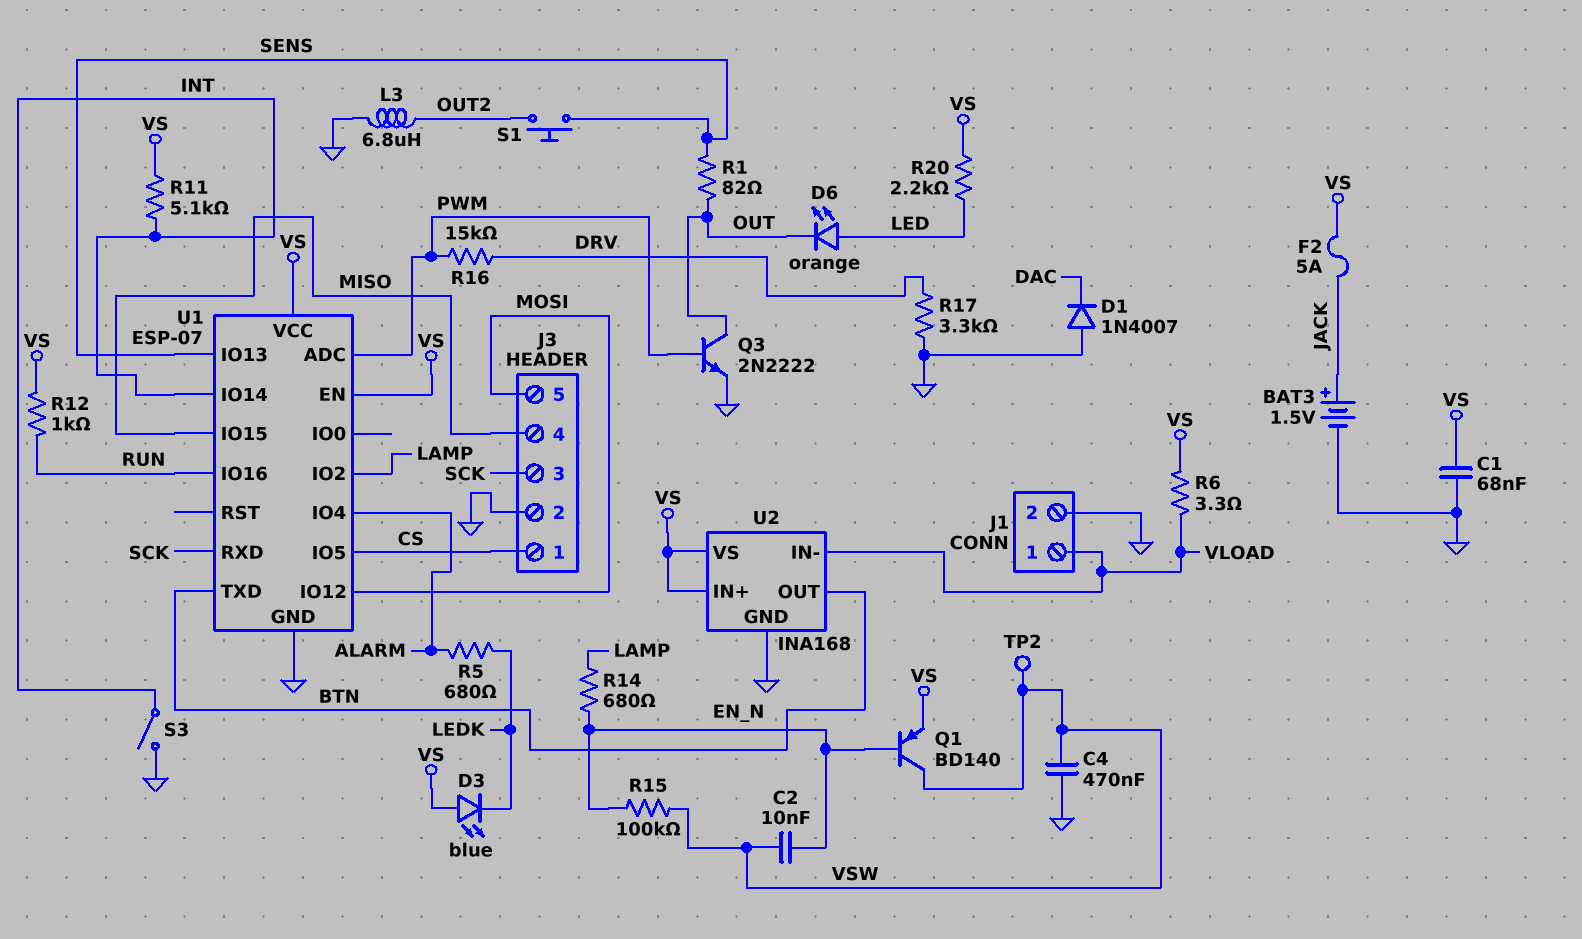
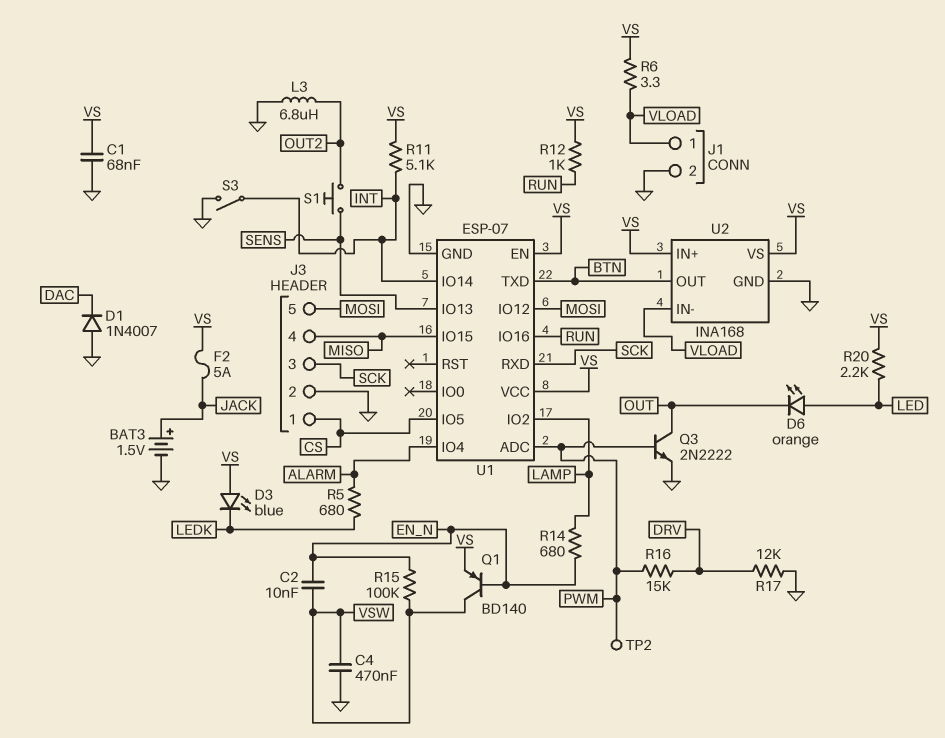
R1: 82 (OUT, SENS) -> none
R17: 3.3k (DRV, GND) -> 12k (DRV, GND)
TP2: test point (VSW) -> test point (PWM)

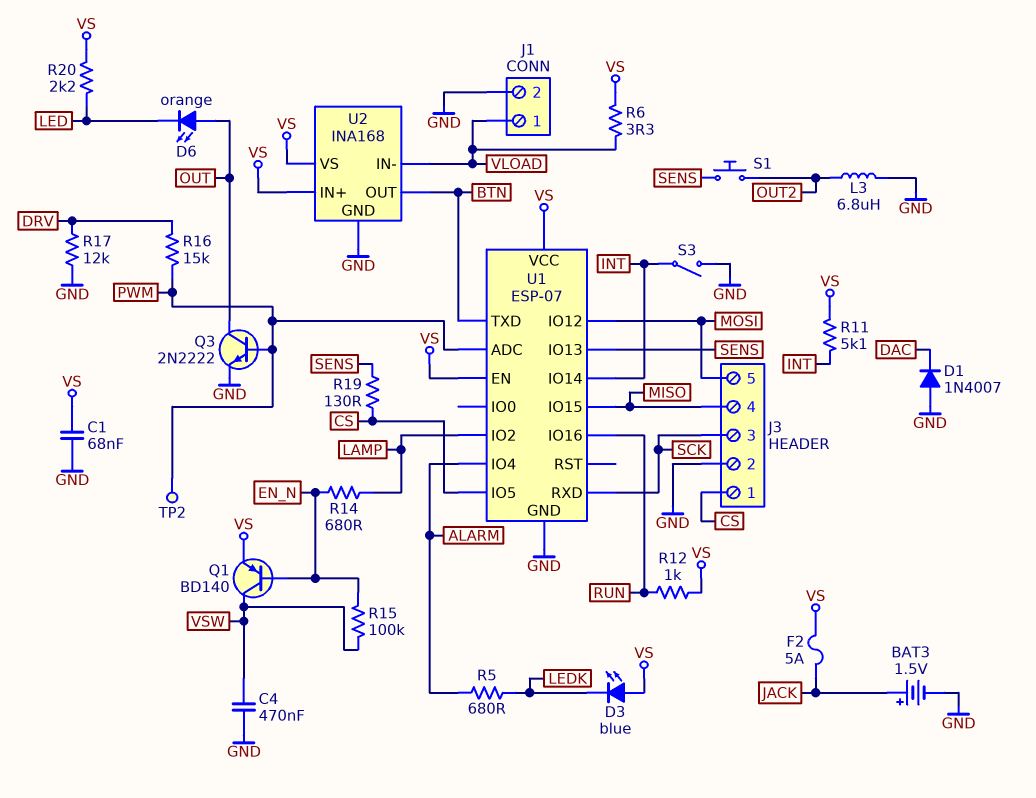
C2: 10nF (EN_N, VSW) -> none
D6: LED orange (A LED, K OUT) -> LED orange (A OUT, K LED)
R19: none -> 130 (CS, SENS)

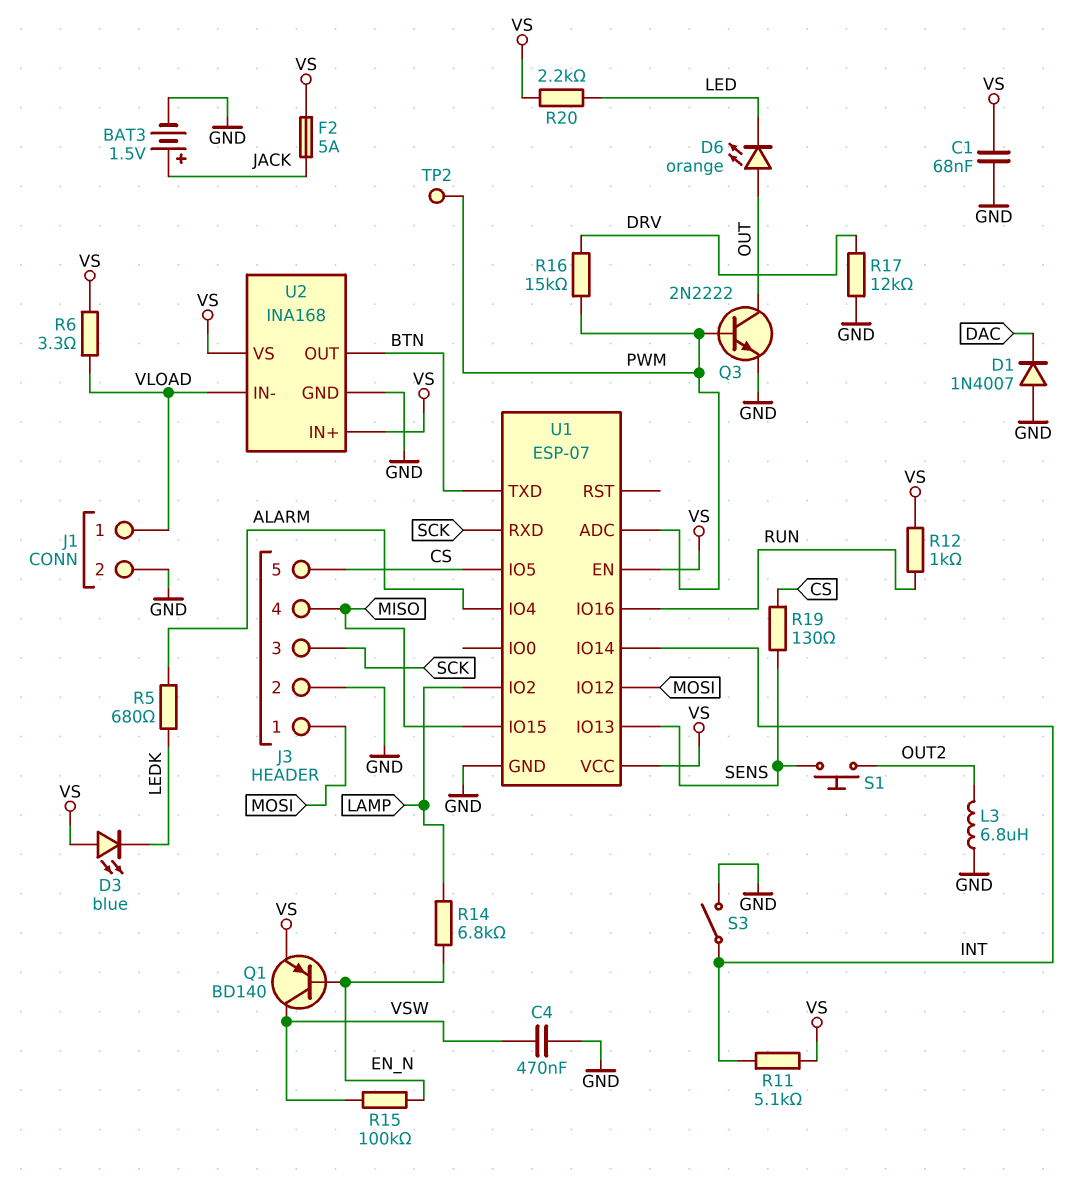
J3 pin 1: CS -> MOSI
J3 pin 5: MOSI -> CS
R14: 680 (EN_N, LAMP) -> 6.8k (EN_N, LAMP)

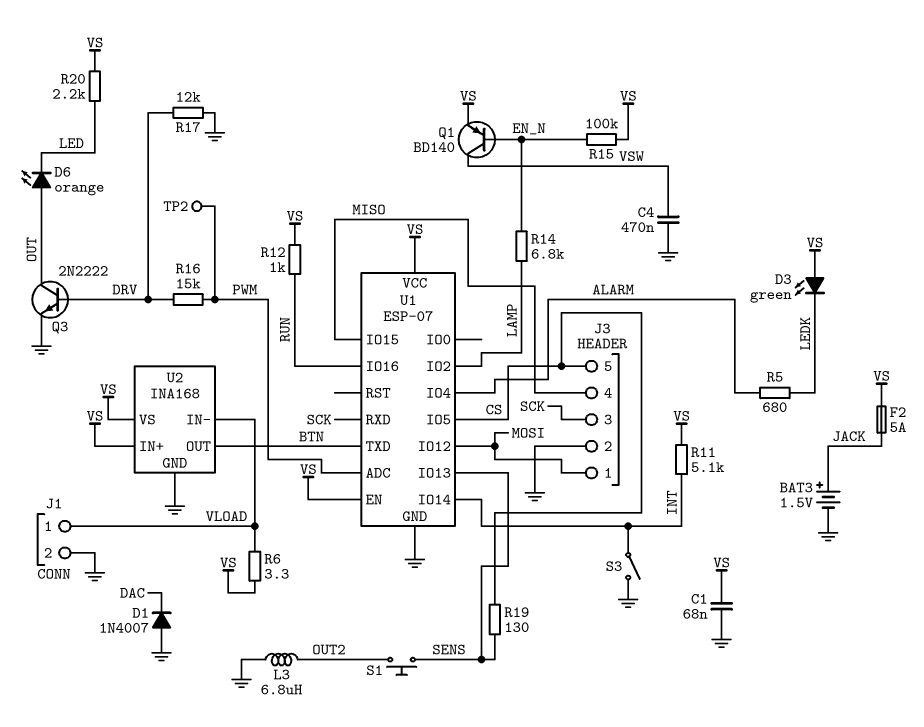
D3: LED blue (A VS, K LEDK) -> LED green (A VS, K LEDK)
Q3: NPN 2N2222 (B PWM, C OUT, E GND) -> NPN 2N2222 (B DRV, C OUT, E GND)
R15: 100k (EN_N, VSW) -> 100k (EN_N, VS)

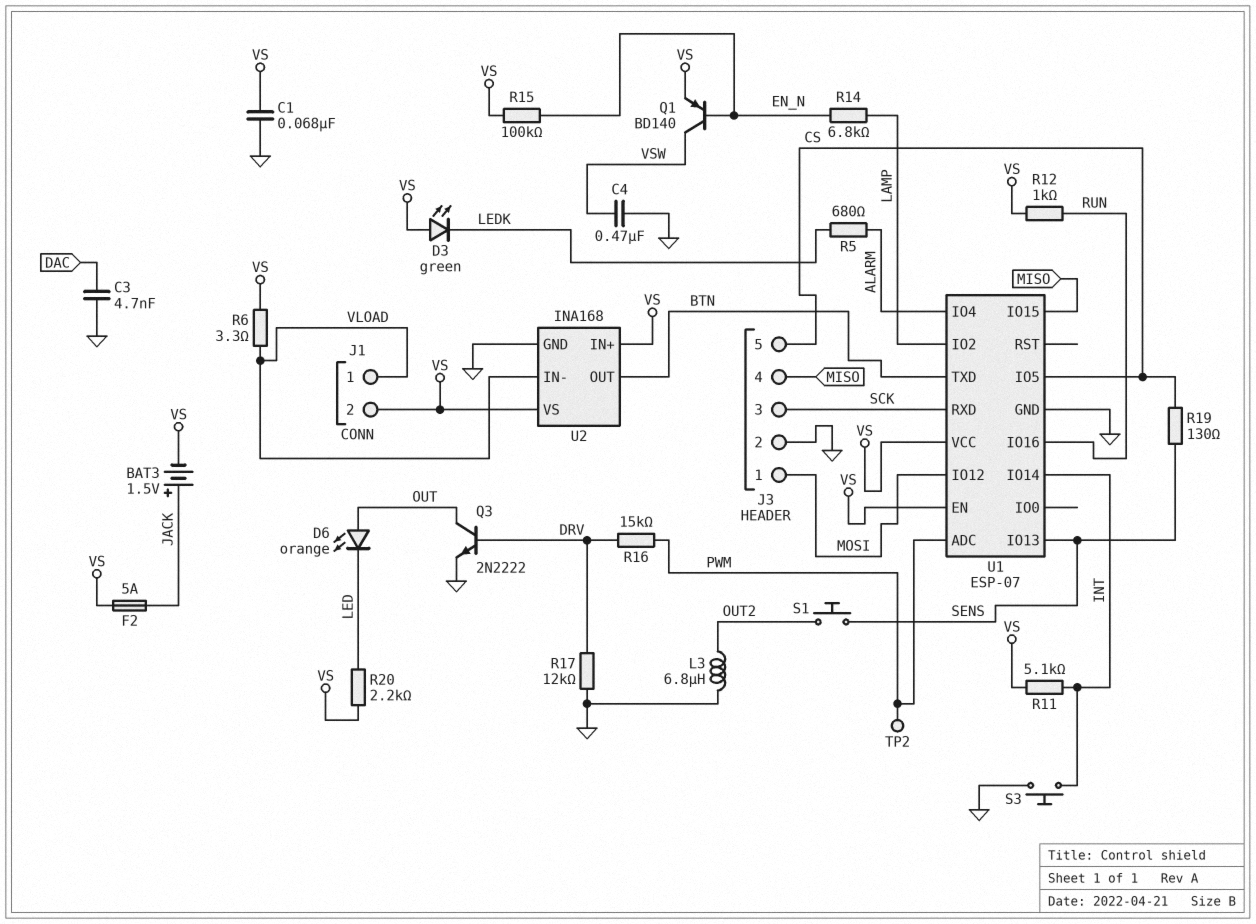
BAT3: 1.5V (plus JACK, minus GND) -> 1.5V (plus JACK, minus VS)
C3: none -> 4.7nF (DAC, GND)
D1: diode 1N4007 (A GND, K DAC) -> none
J1 pin 2: GND -> VS
S3: switch (GND, INT) -> button (GND, INT)

